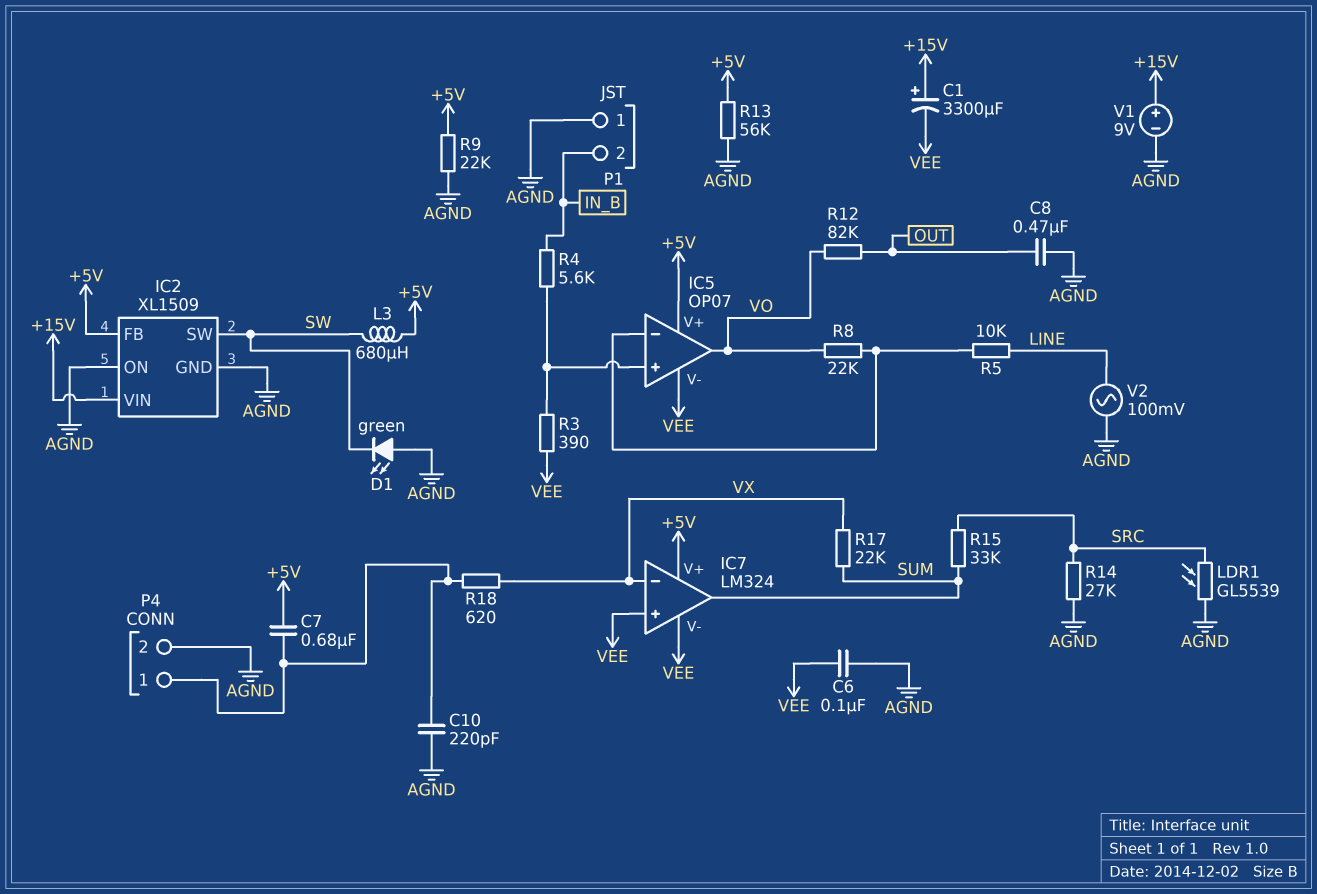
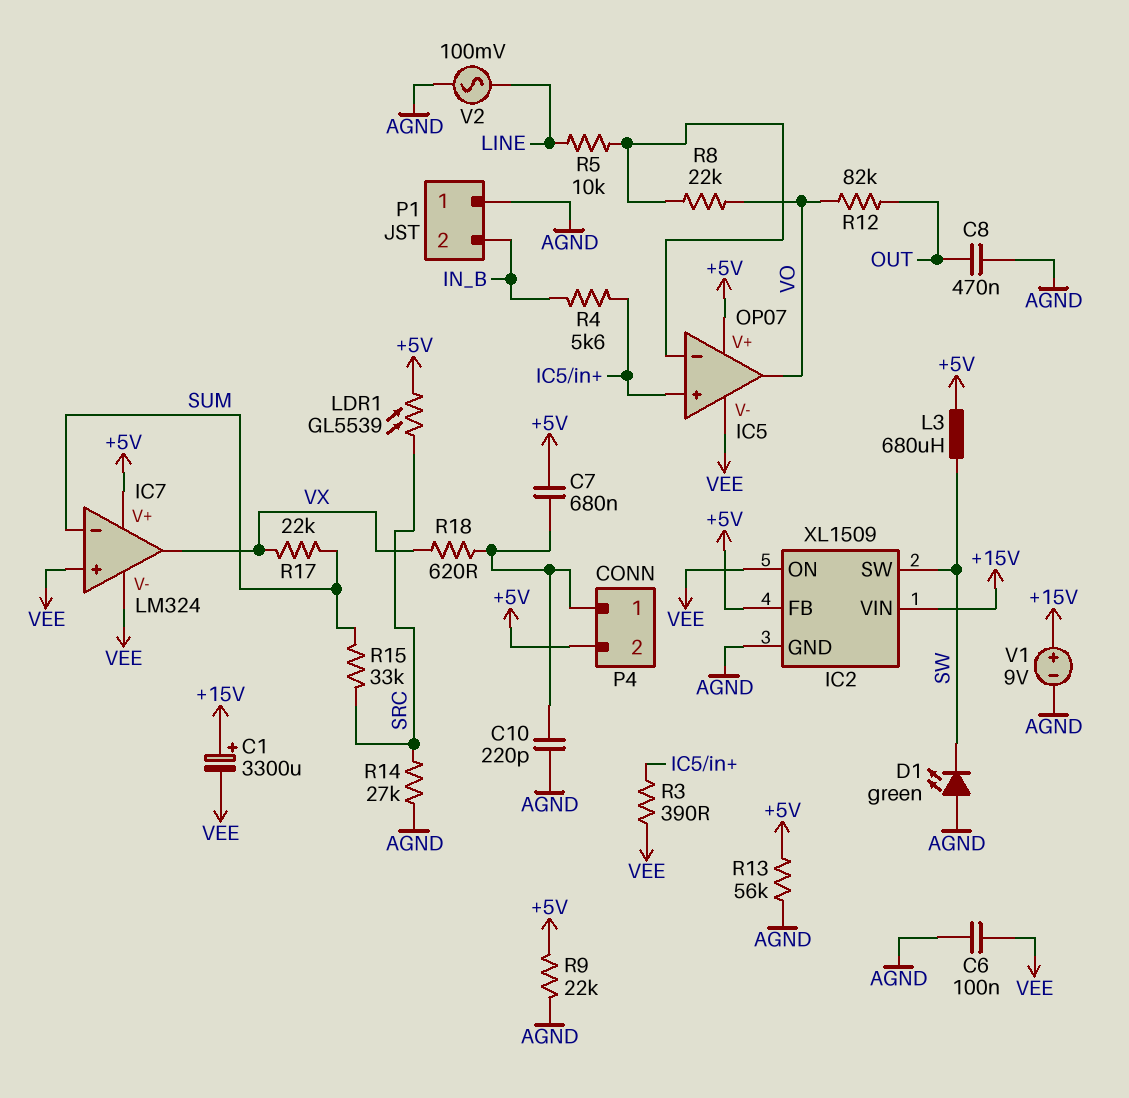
IC2 pin ON: AGND -> VEE
IC7 pin in-: VX -> SUM
IC7 pin out: SUM -> VX
LDR1: GL5539 (AGND, SRC) -> GL5539 (+5V, SRC)
P4 pin 2: AGND -> +5V

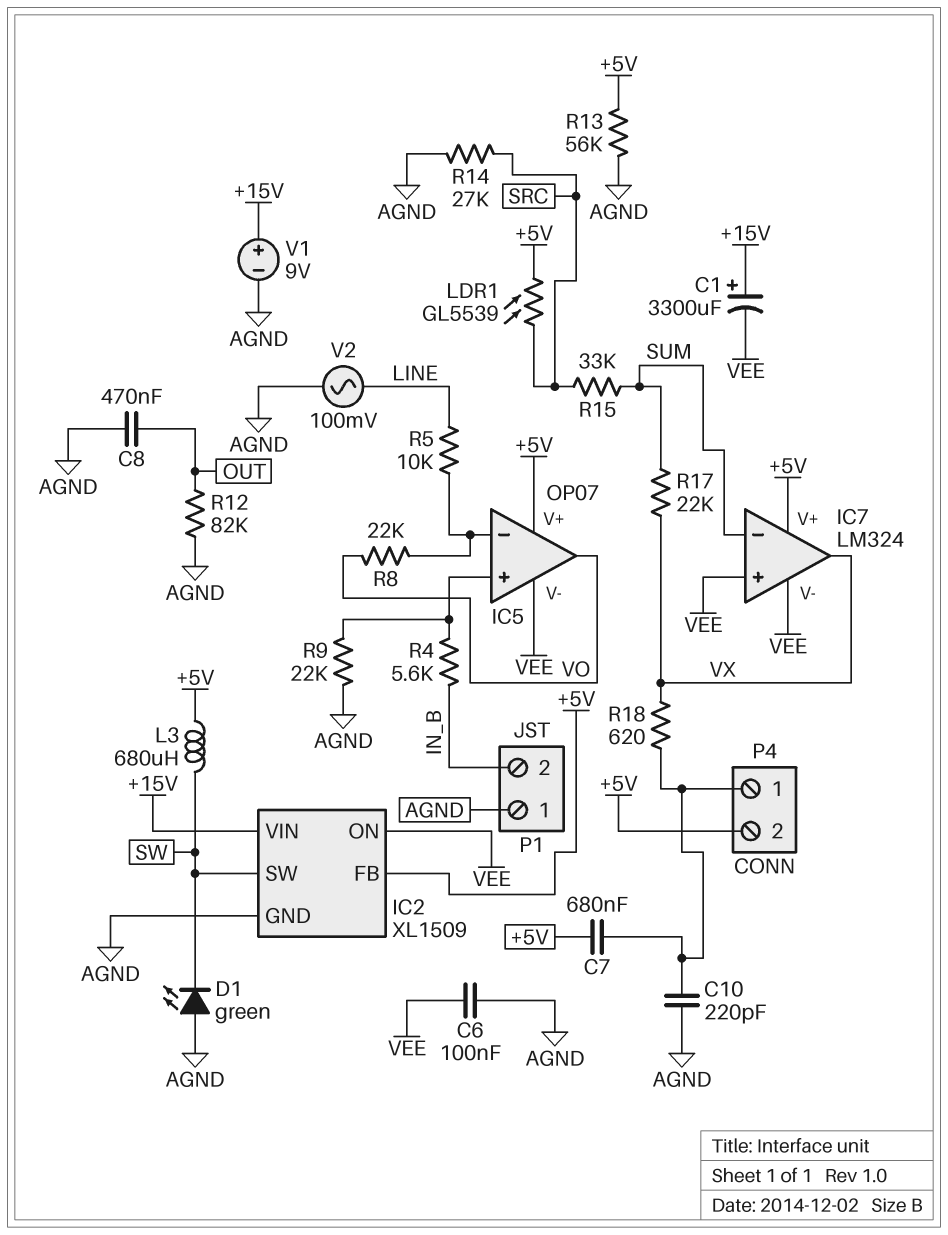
R3: 390 (IC5/in+, VEE) -> none
R9: 22k (+5V, AGND) -> 22k (AGND, IC5/in+)
R12: 82k (OUT, VO) -> 82k (AGND, OUT)

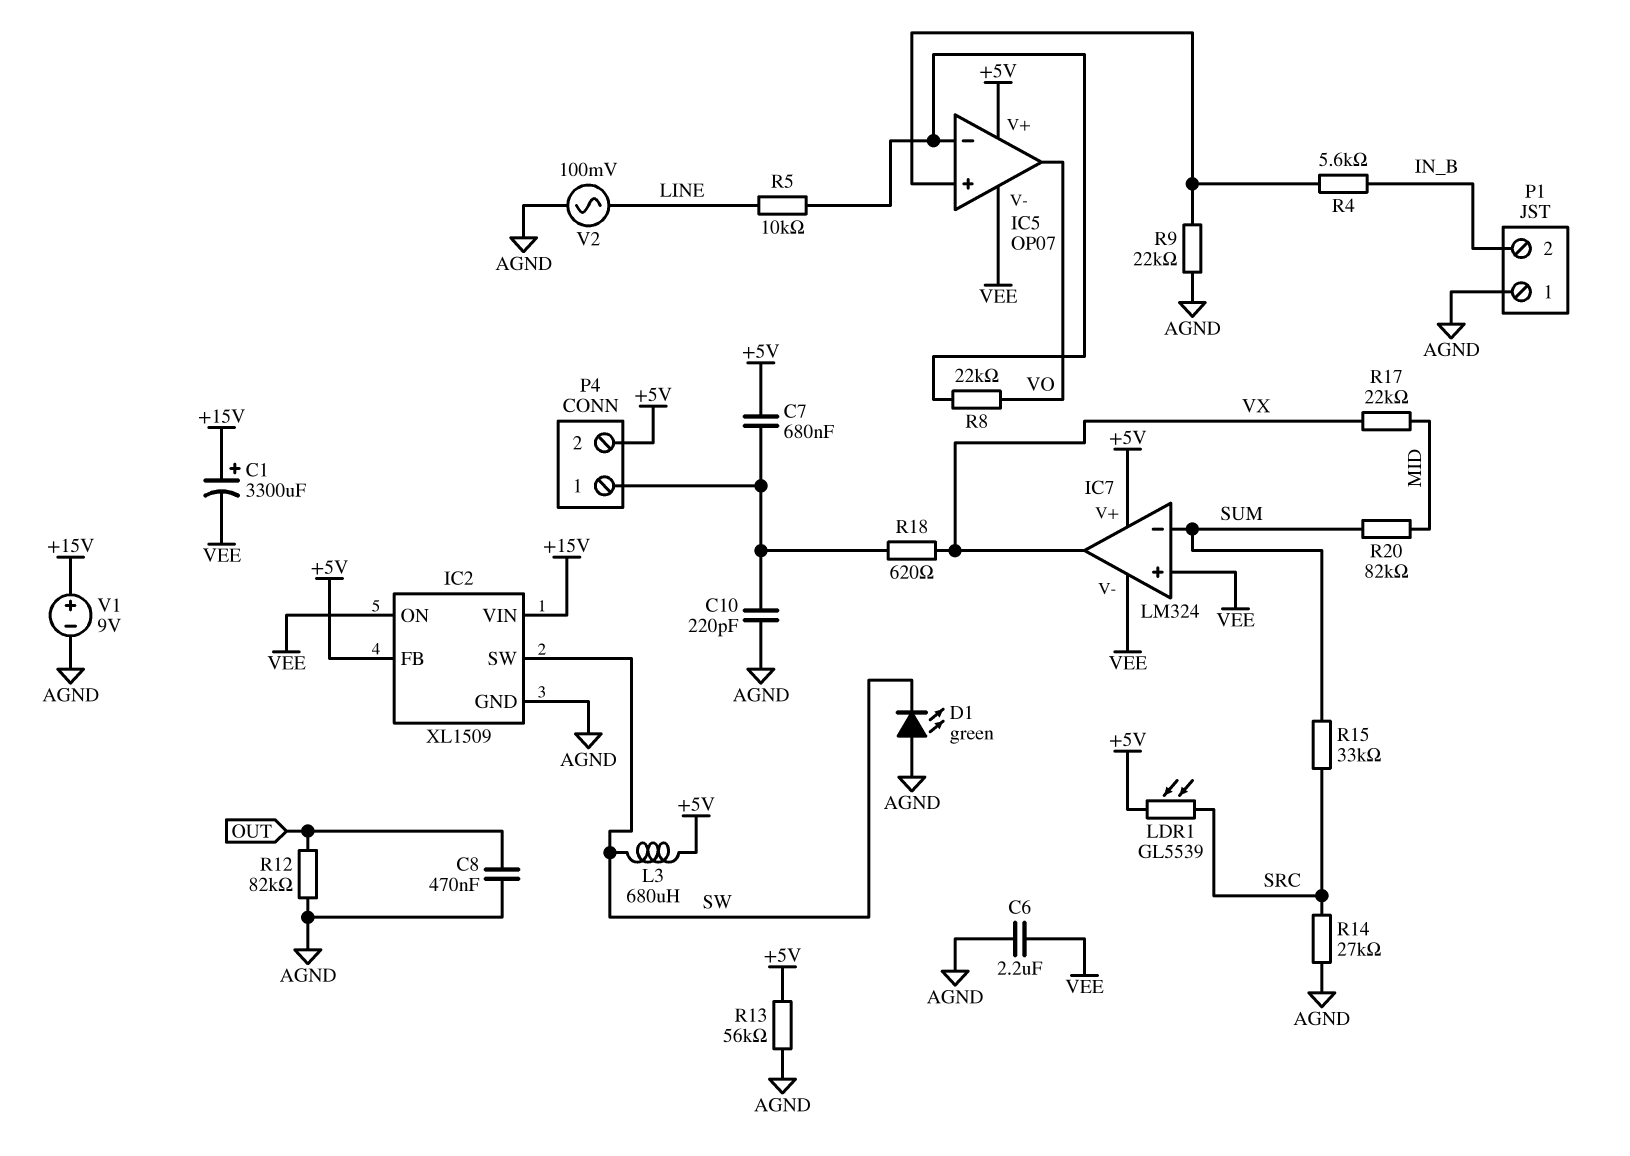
C6: 100nF (AGND, VEE) -> 2.2uF (AGND, VEE)
R17: 22k (SUM, VX) -> 22k (MID, VX)
R20: none -> 82k (MID, SUM)

